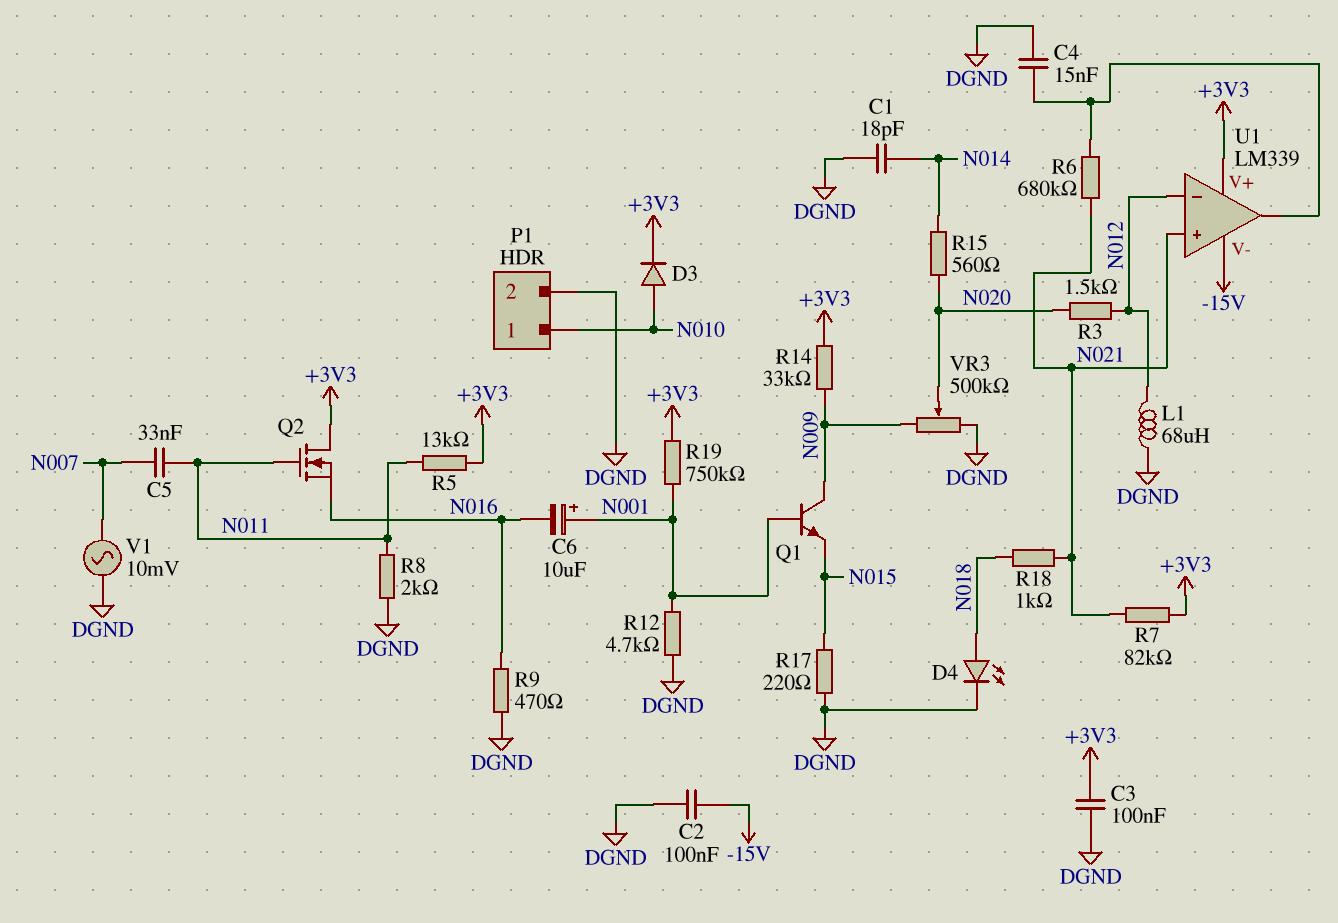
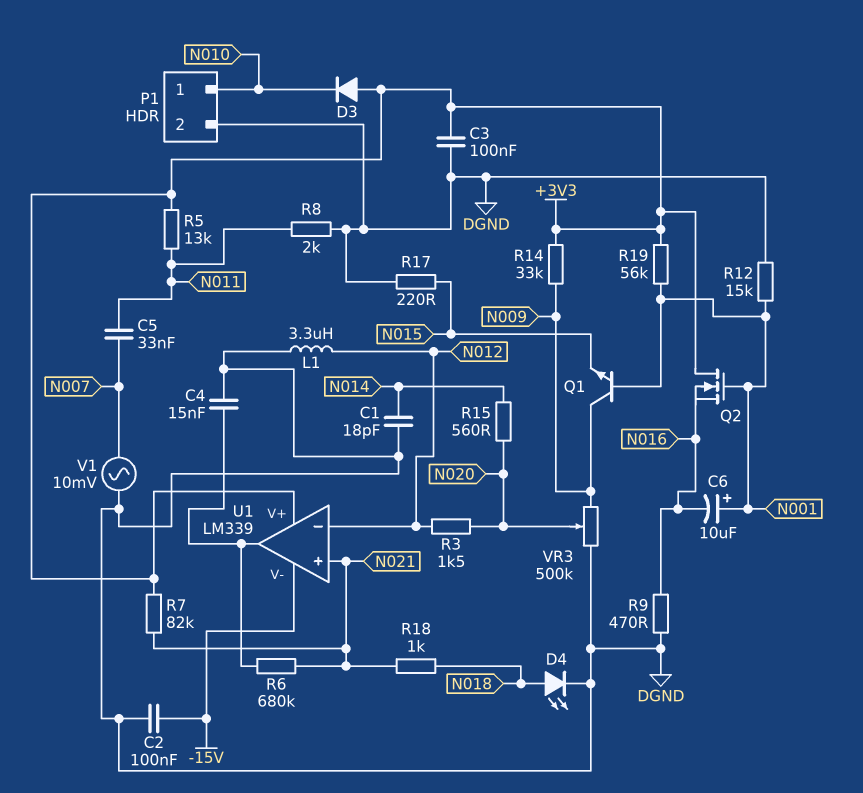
D3: diode (A N010, K +3V3) -> diode (A +3V3, K N010)
L1: 68uH (DGND, N012) -> 3.3uH (DGND, N012)
Q2: NMOS (G N011, D +3V3, S N016) -> NMOS (G N001, D +3V3, S N016)
R12: 4.7k (DGND, N001) -> 15k (DGND, N001)
R19: 750k (+3V3, N001) -> 56k (+3V3, N001)

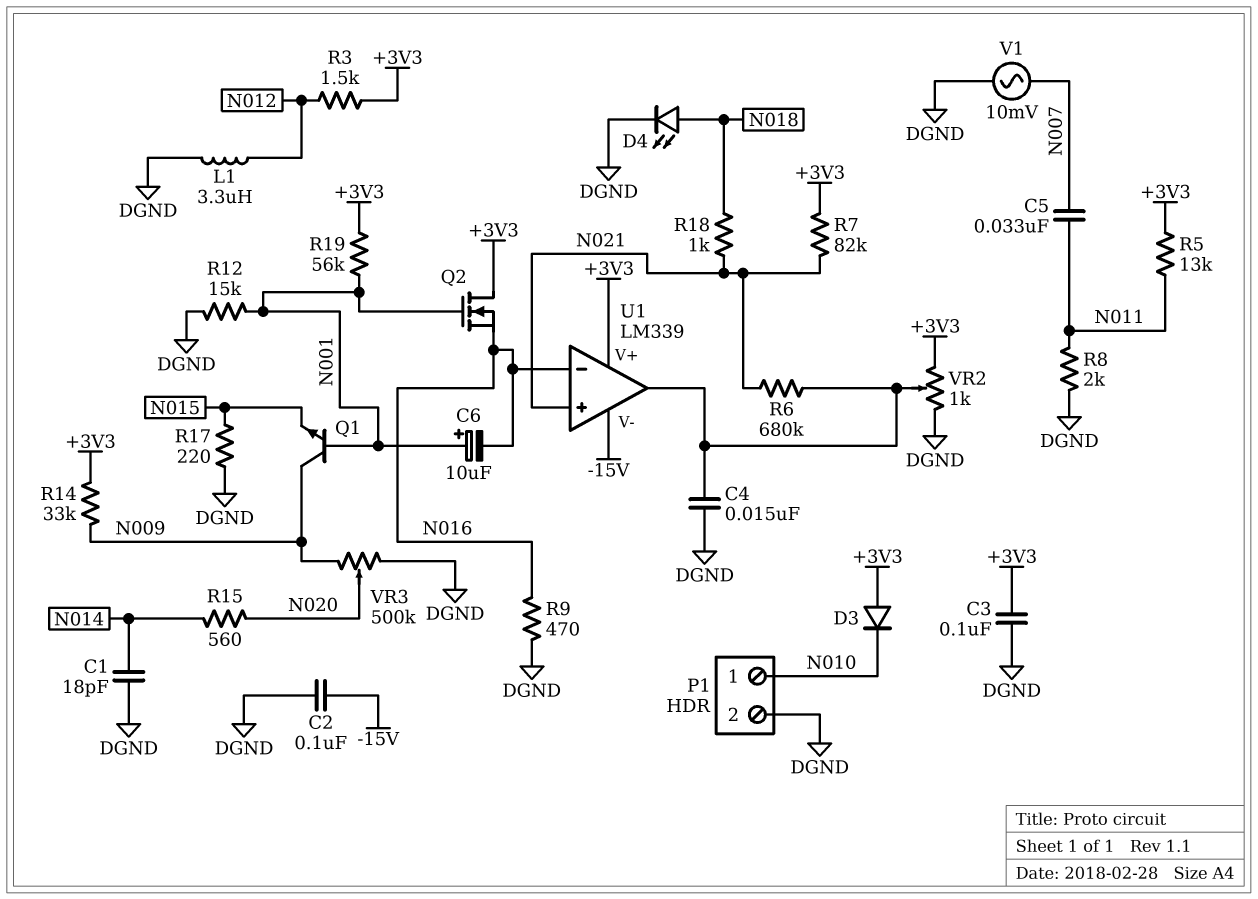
R3: 1.5k (N012, N020) -> 1.5k (+3V3, N012)
U1 pin in-: N012 -> N016
VR2: none -> 1k (+3V3, DGND, wiper U1/out)

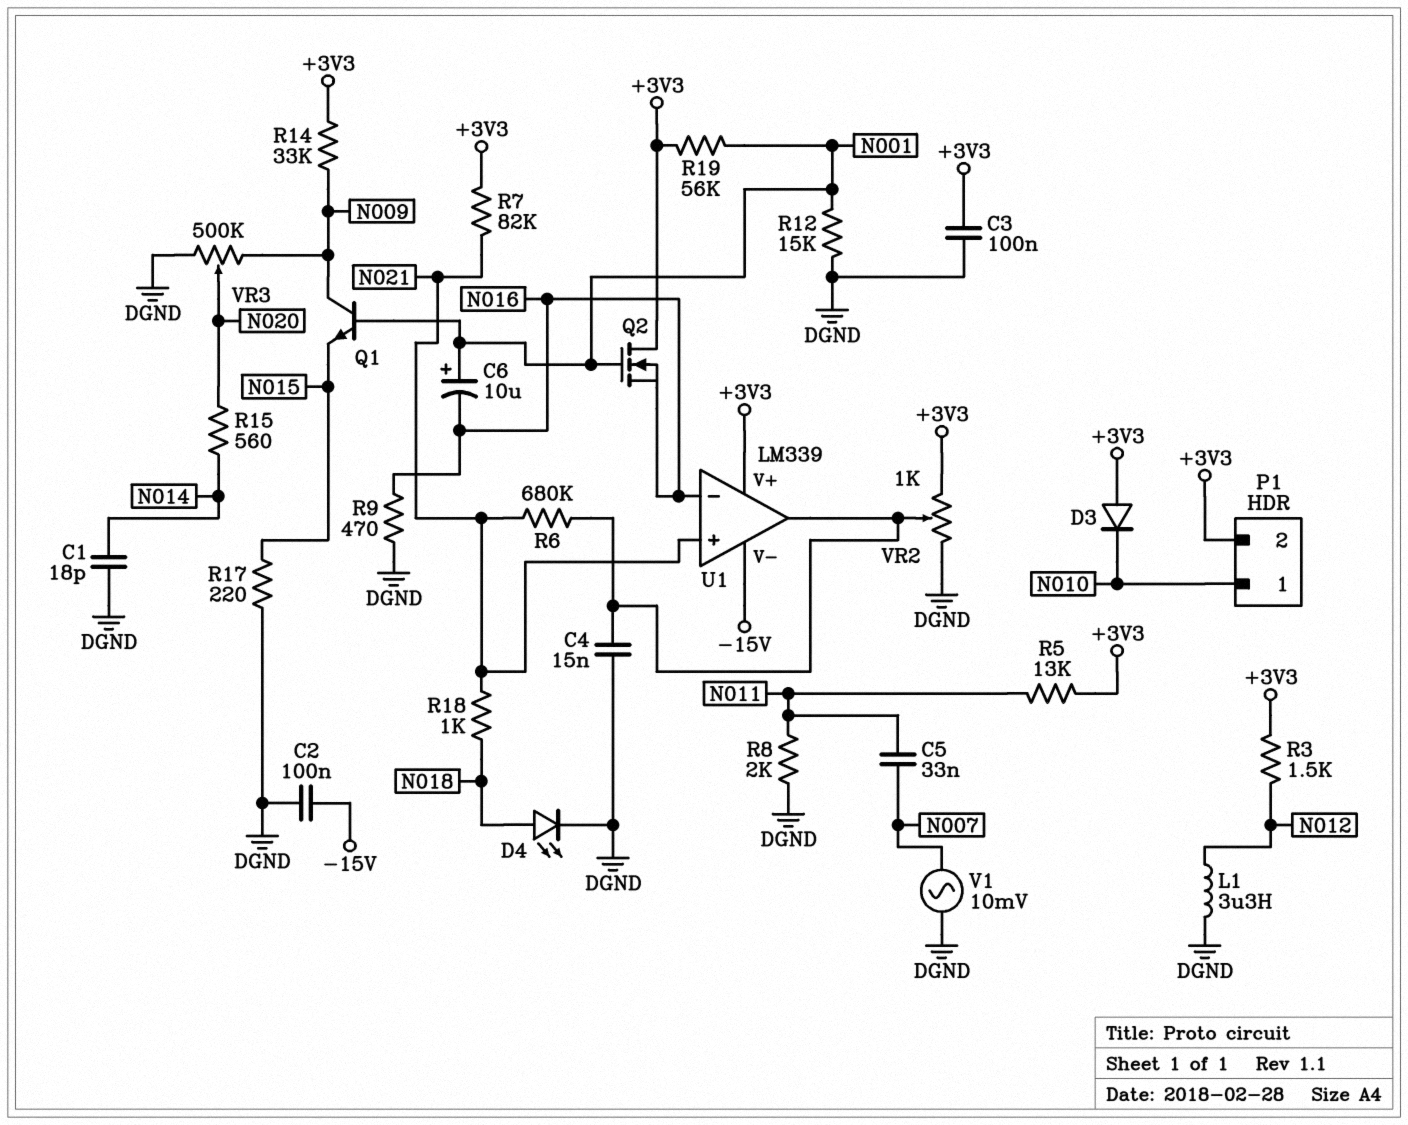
P1 pin 2: DGND -> +3V3

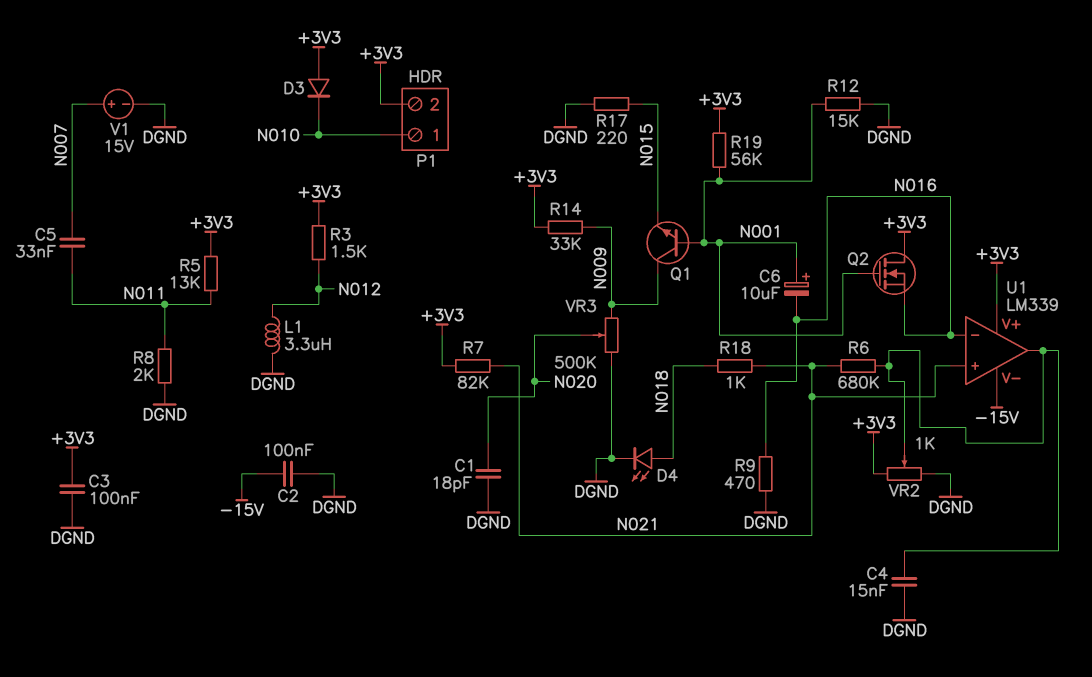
C1: 18pF (DGND, N014) -> 18pF (DGND, N020)
R15: 560 (N014, N020) -> none
V1: AC 10mV (DGND, N007) -> 15V (plus N007, minus DGND)

